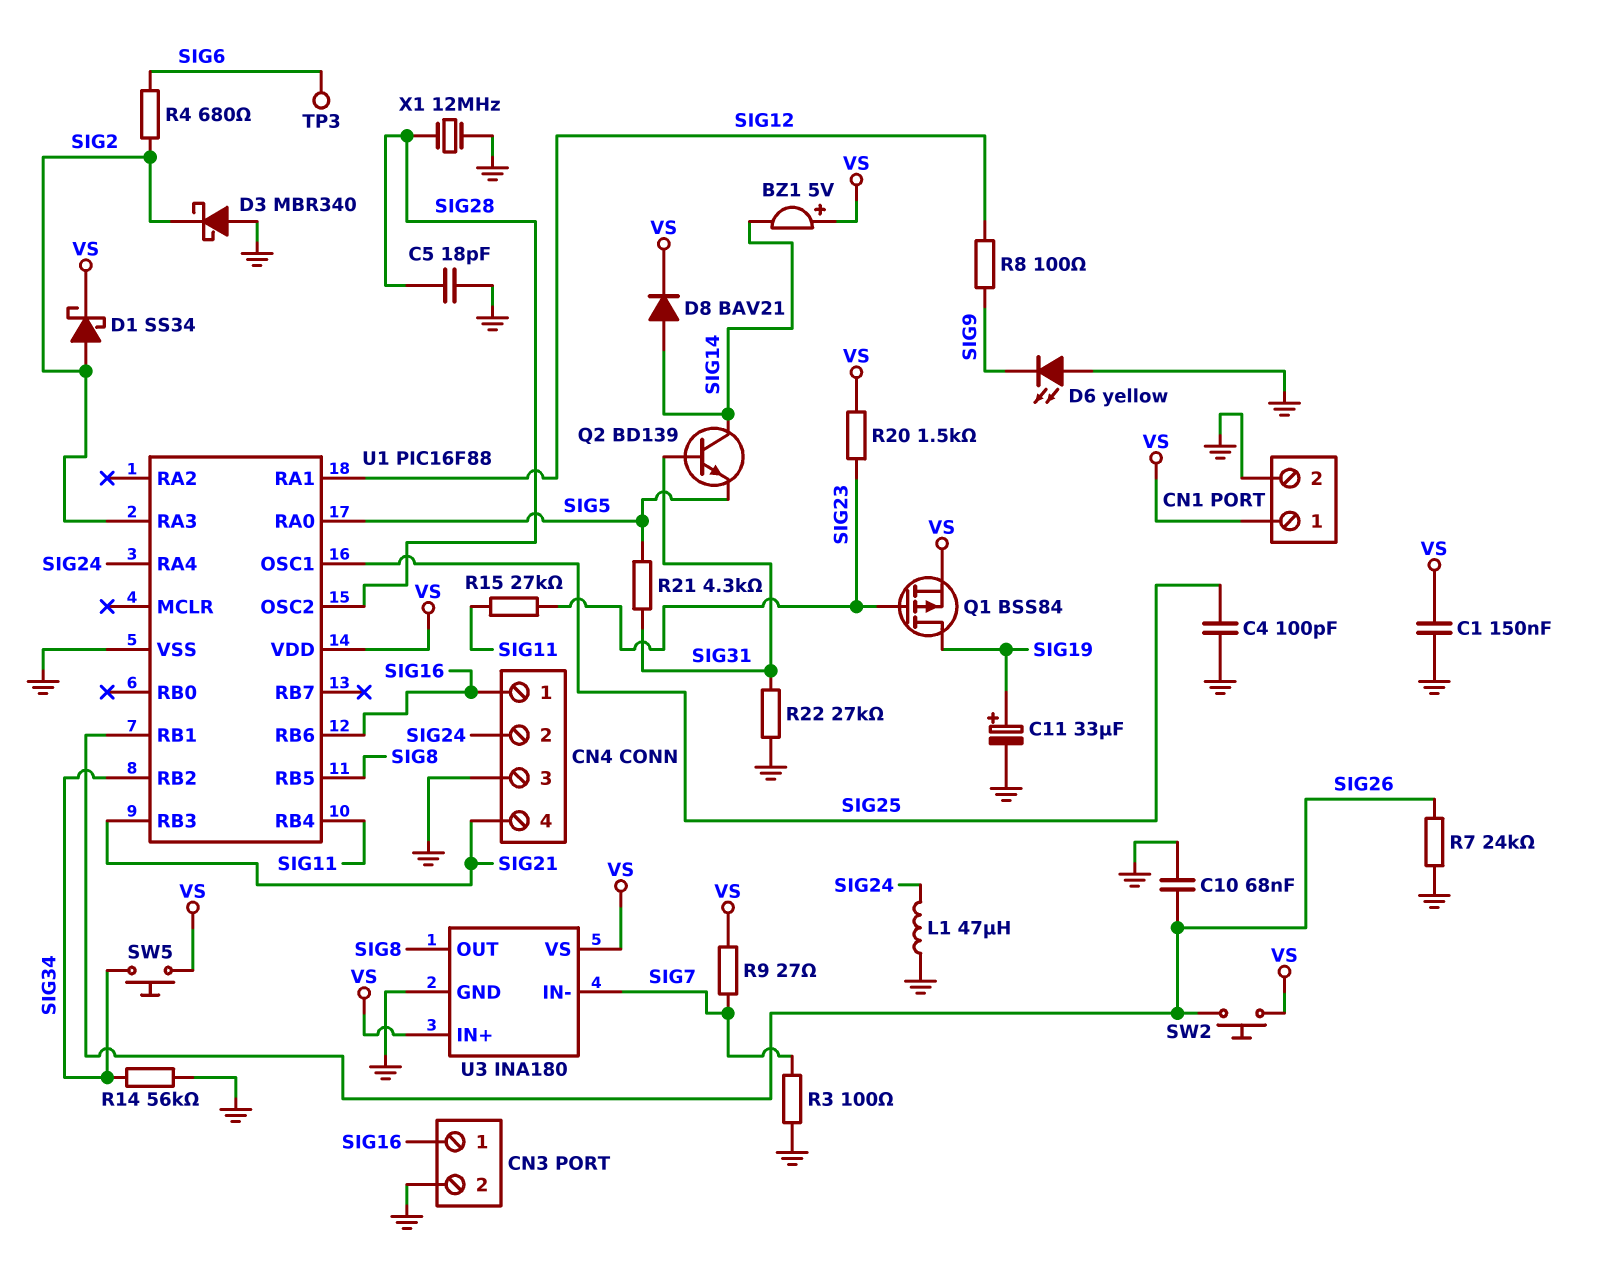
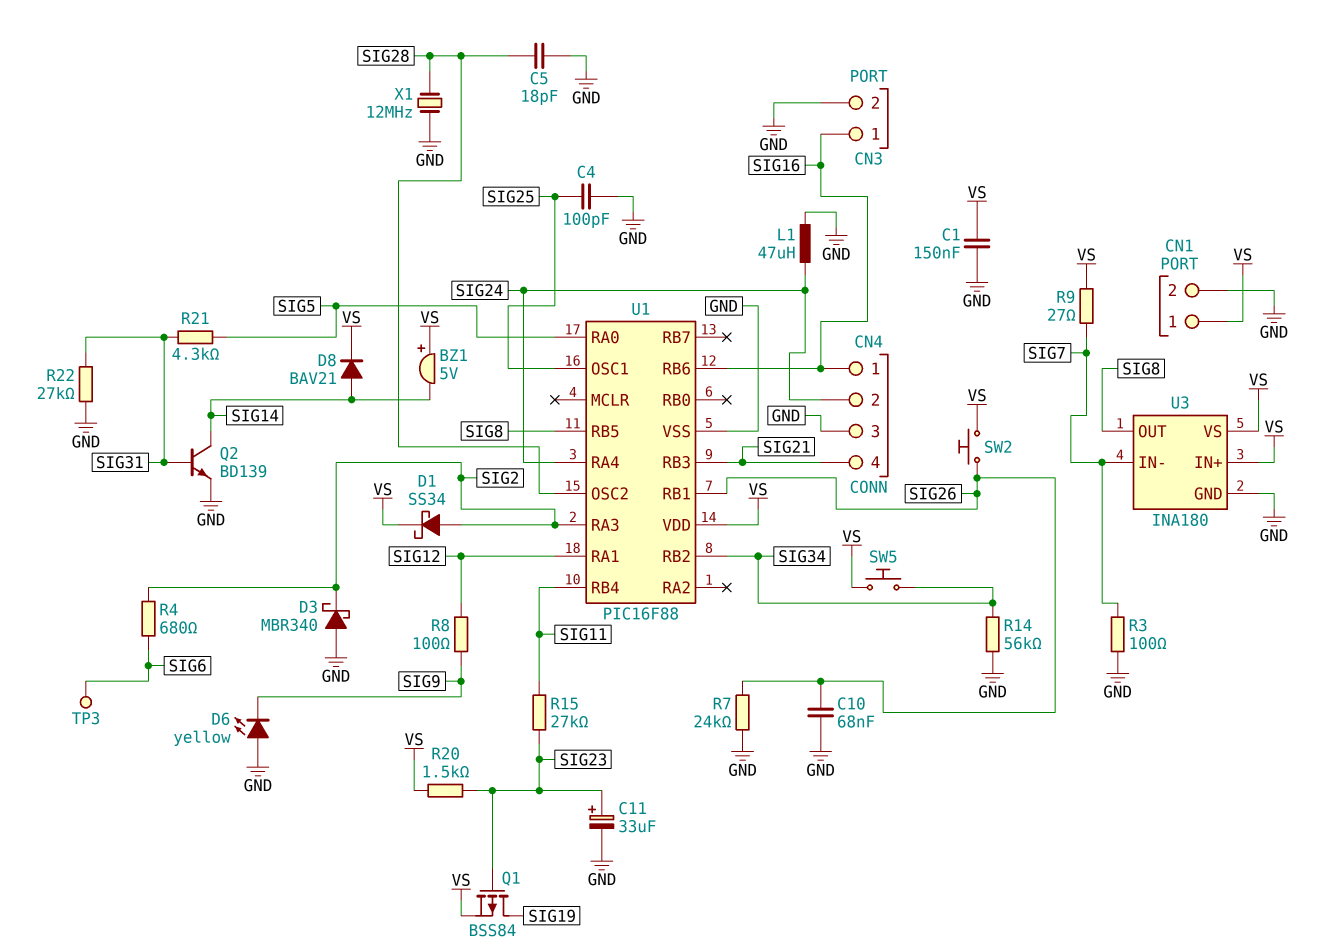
C11: 33uF (plus SIG19, minus GND) -> 33uF (plus SIG23, minus GND)
Q2: NPN BD139 (B SIG31, C SIG14, E SIG5) -> NPN BD139 (B SIG31, C SIG14, E GND)

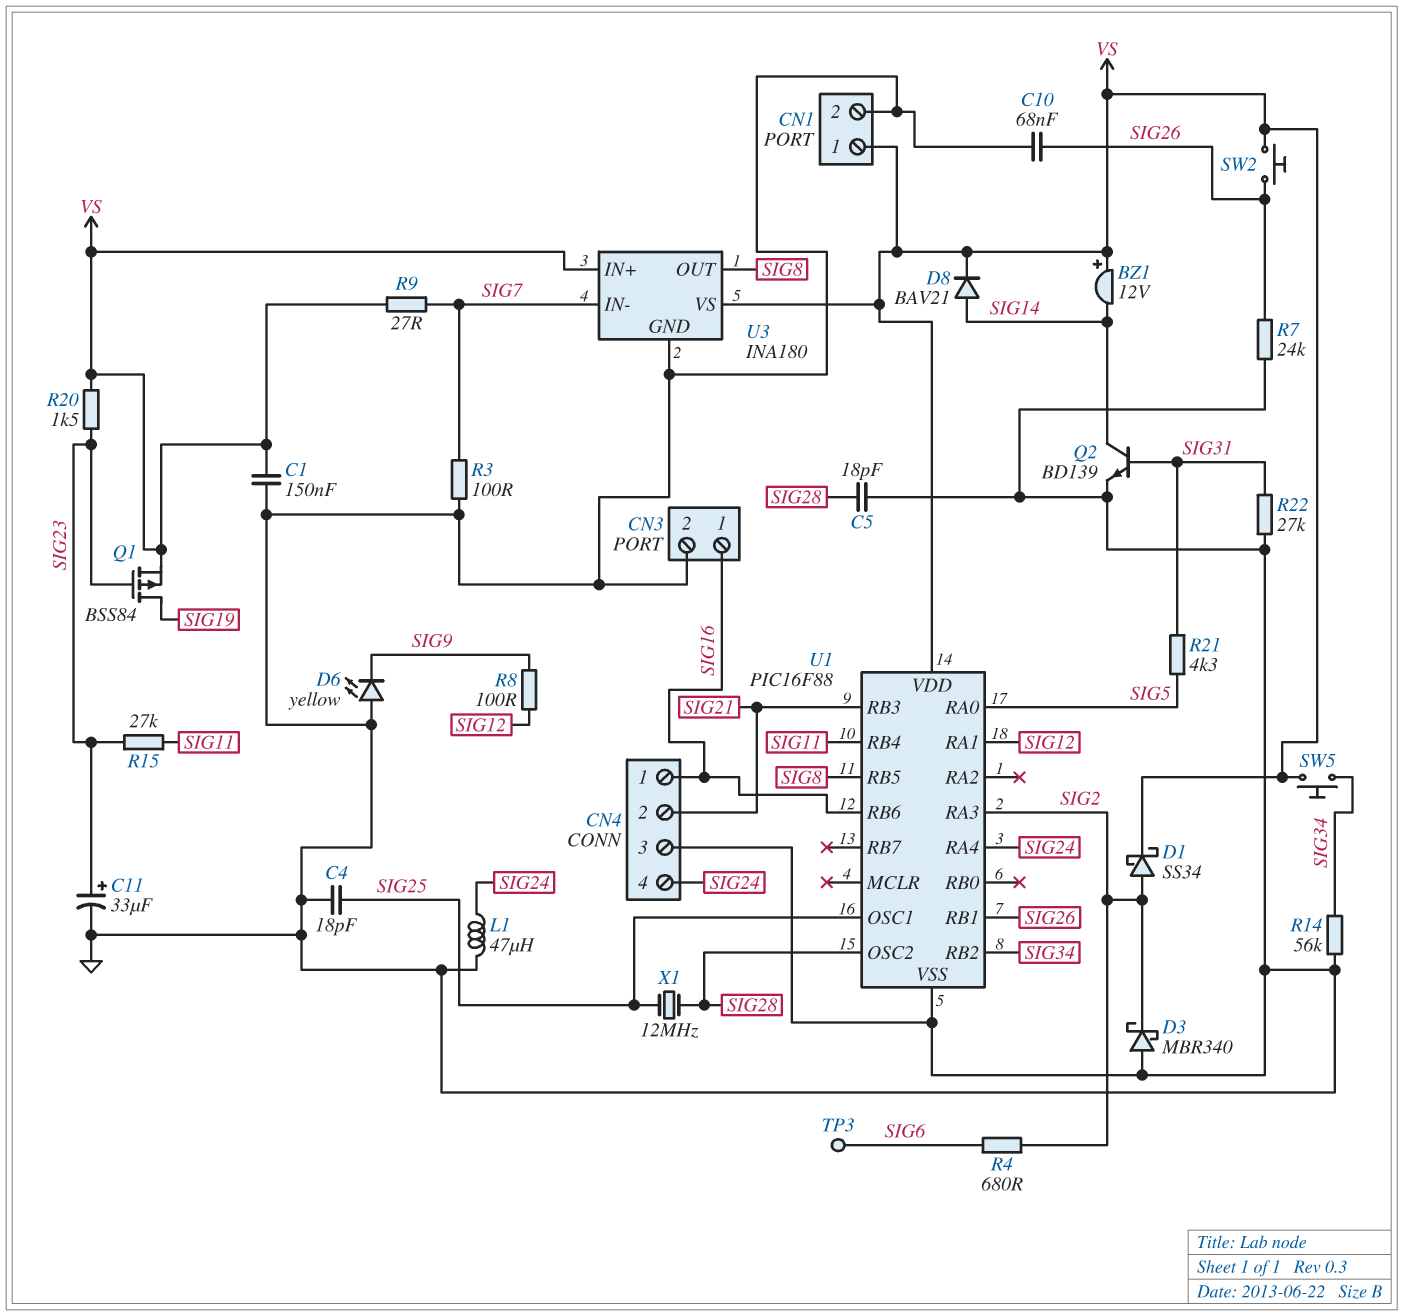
BZ1: buzzer 5V (plus VS, minus SIG14) -> buzzer 12V (plus VS, minus SIG14)
C4: 100pF (GND, SIG25) -> 18pF (GND, SIG25)
CN4 pin 2: SIG24 -> SIG21
CN4 pin 4: SIG21 -> SIG24
X1: 12MHz (GND, SIG28) -> 12MHz (SIG25, SIG28)

